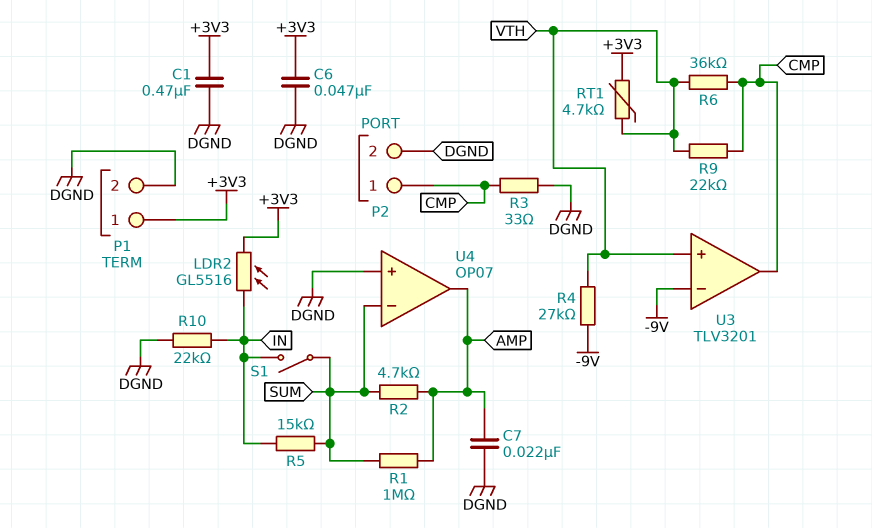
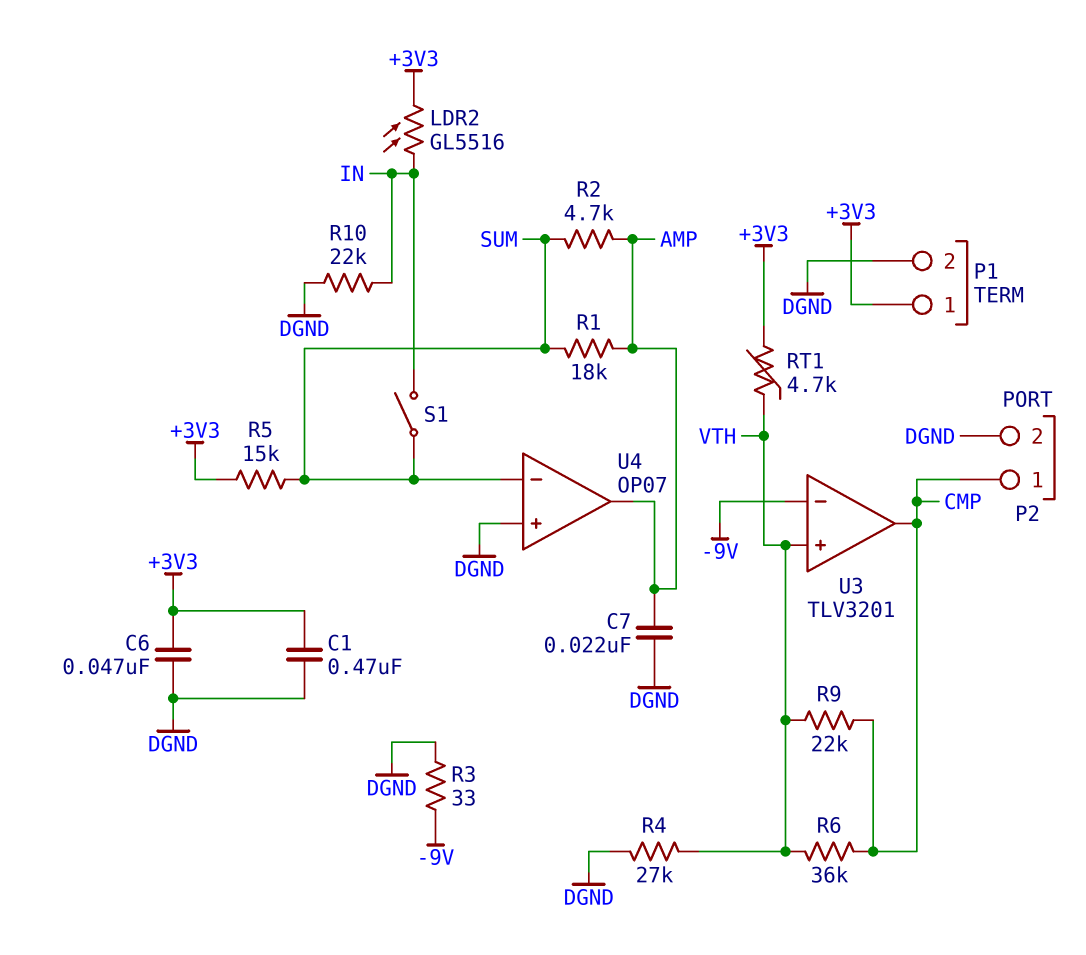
R1: 1M (AMP, SUM) -> 18k (AMP, SUM)
R3: 33 (CMP, DGND) -> 33 (-9V, DGND)
R4: 27k (-9V, VTH) -> 27k (DGND, VTH)
R5: 15k (IN, SUM) -> 15k (+3V3, SUM)

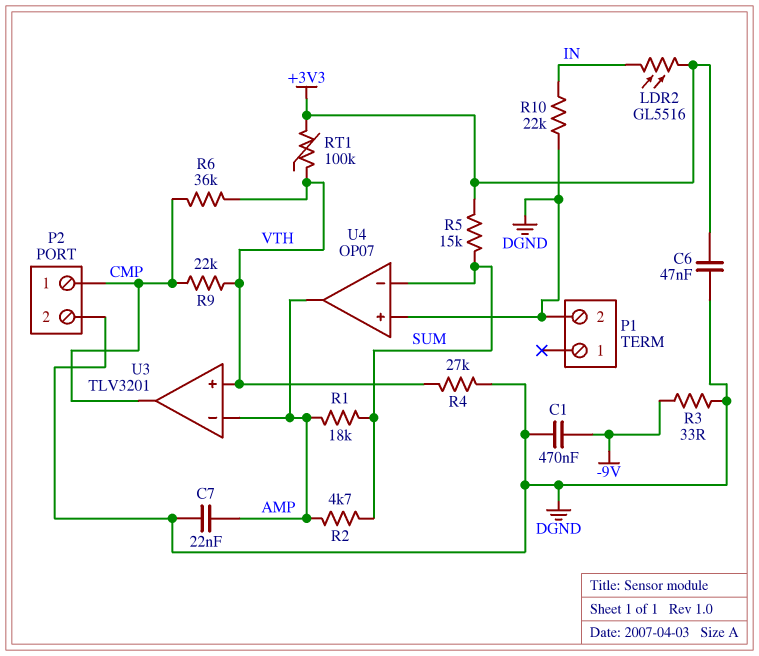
C1: 470nF (+3V3, DGND) -> 470nF (-9V, DGND)
P1 pin 1: +3V3 -> none
RT1: 4.7k (+3V3, VTH) -> 100k (+3V3, VTH)
S1: switch (IN, SUM) -> none
U3 pin in-: -9V -> AMP

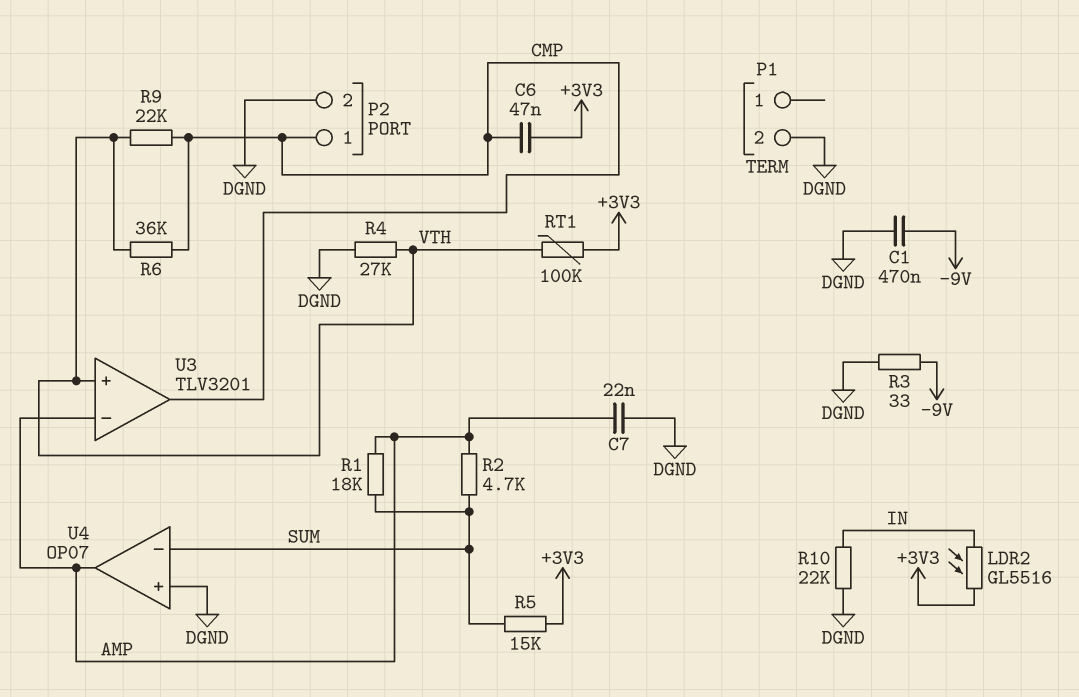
C6: 47nF (+3V3, DGND) -> 47nF (+3V3, CMP)

